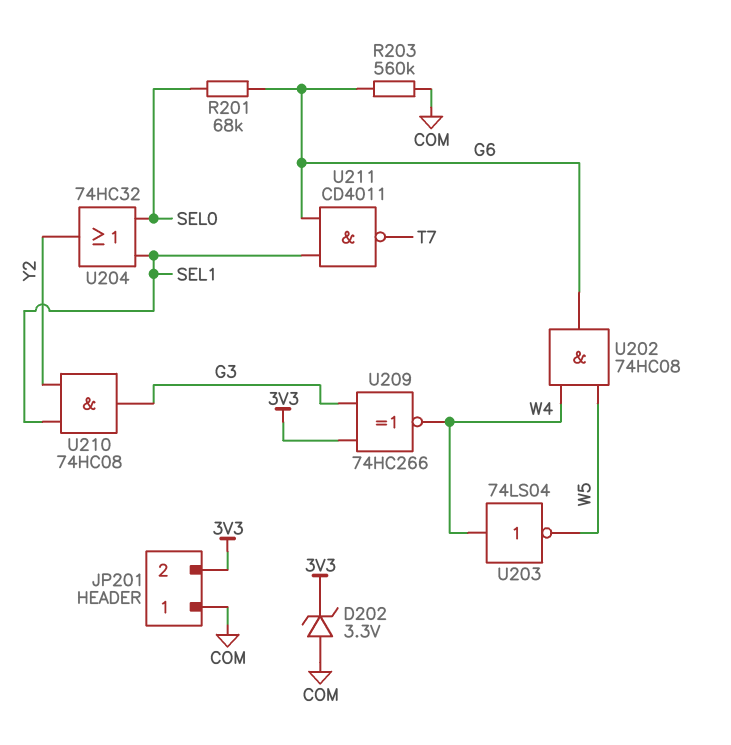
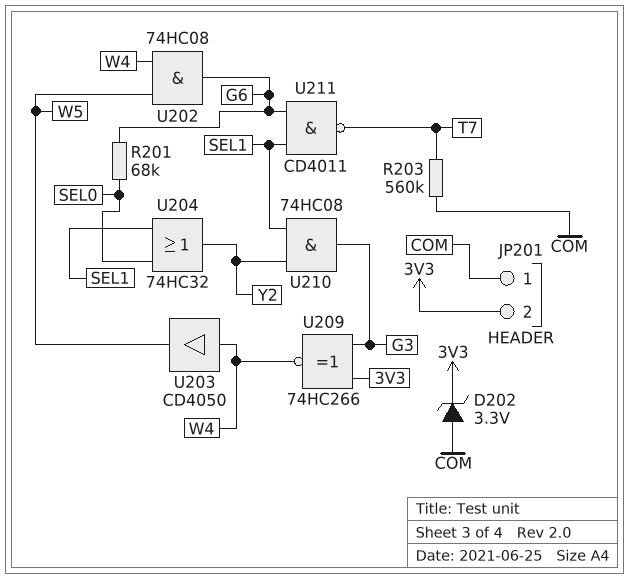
R203: 560k (COM, G6) -> 560k (COM, T7)
U203: NOT 74LS04 (in W4, out W5) -> buffer CD4050 (in W4, out W5)

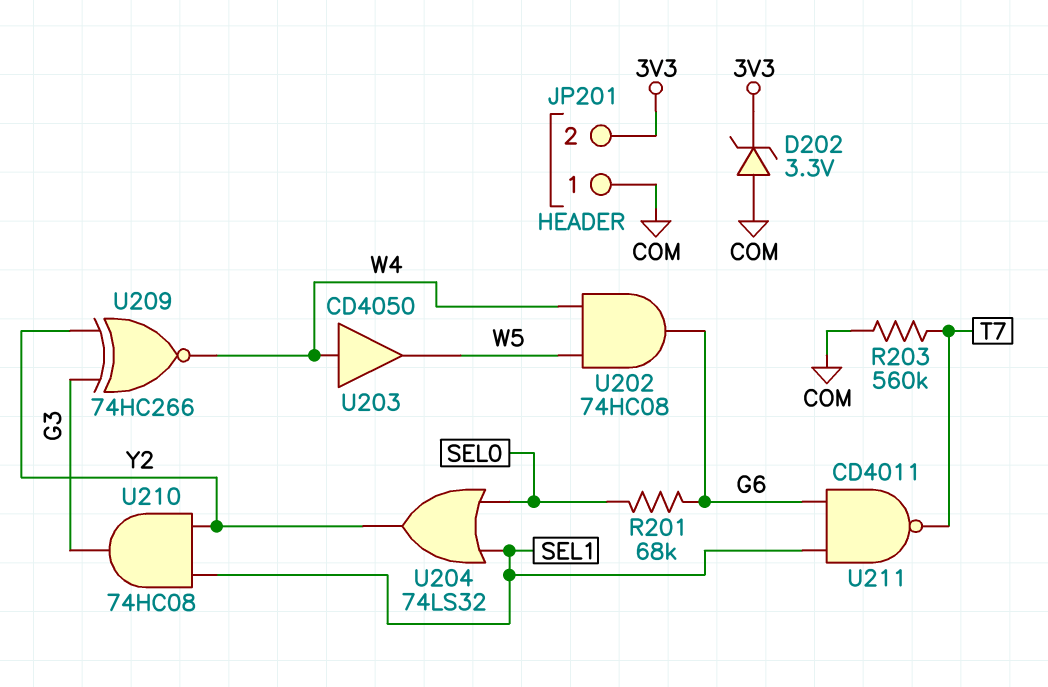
U204: OR 74HC32 (in SEL0, in SEL1, out Y2) -> OR 74LS32 (in SEL0, in SEL1, out Y2)
U209: XNOR 74HC266 (in 3V3, in G3, out W4) -> XNOR 74HC266 (in G3, in Y2, out W4)

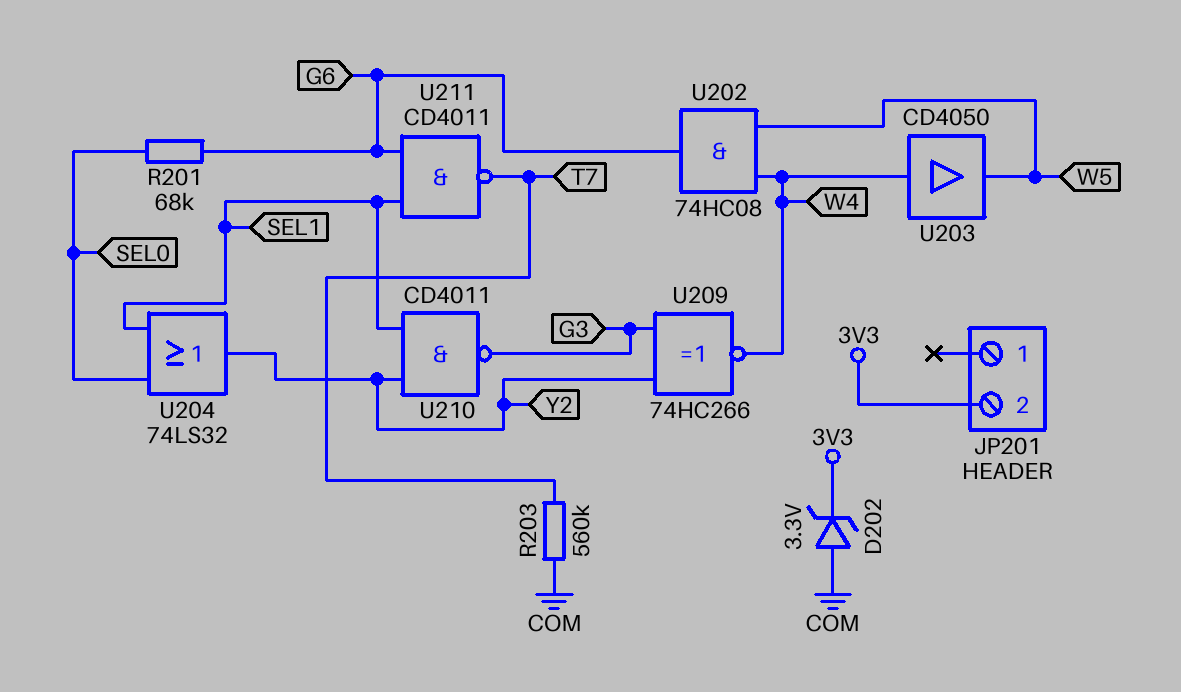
JP201 pin 1: COM -> none
U210: AND 74HC08 (in SEL1, in Y2, out G3) -> NAND CD4011 (in SEL1, in Y2, out G3)

